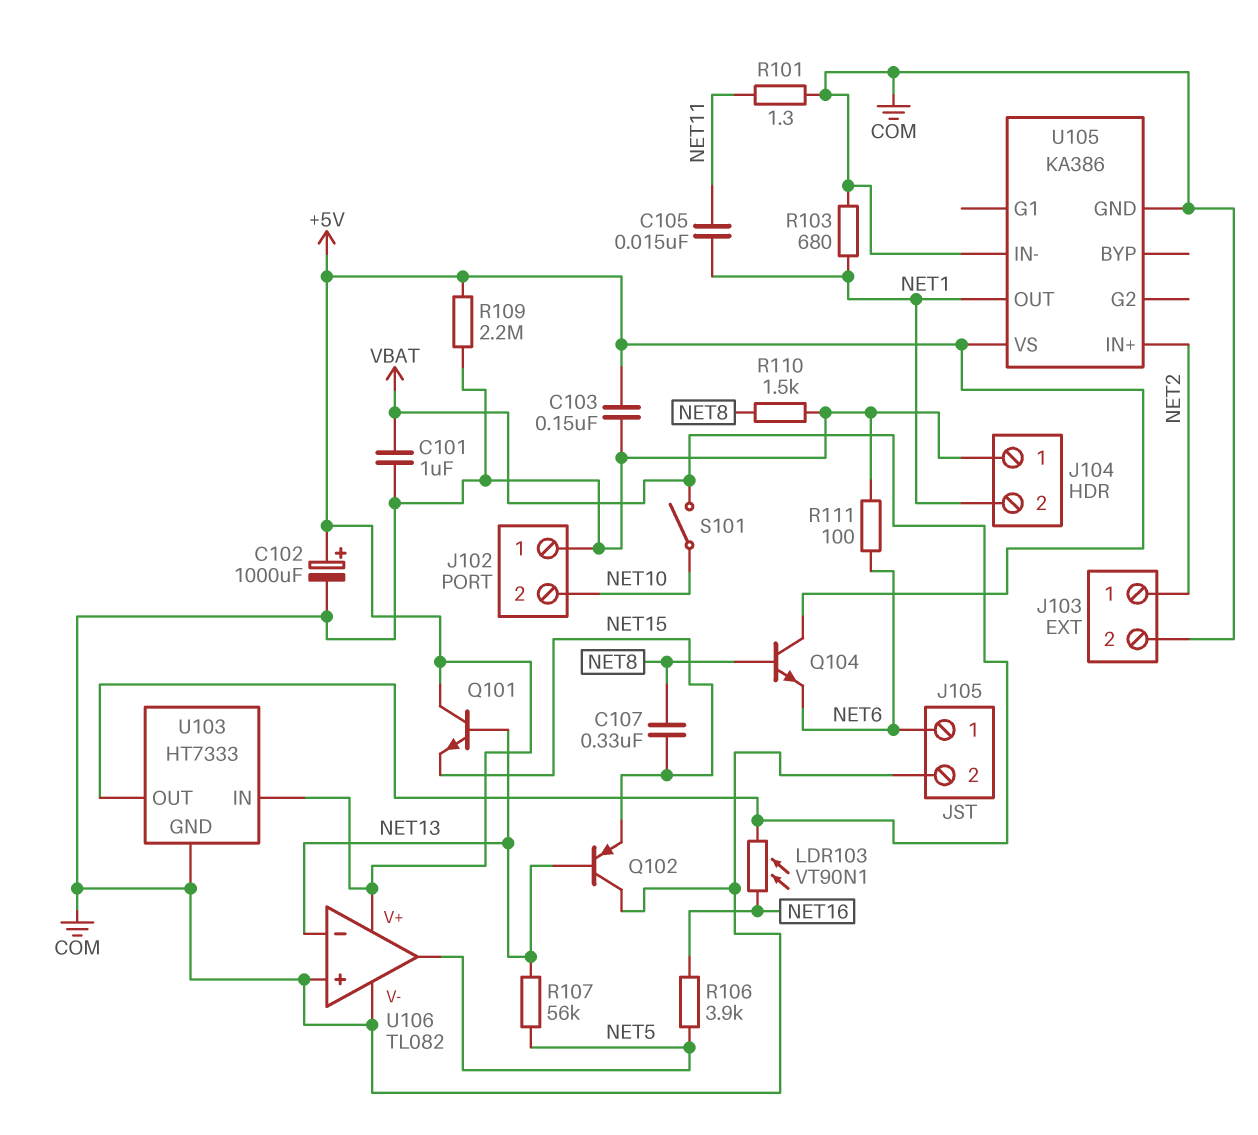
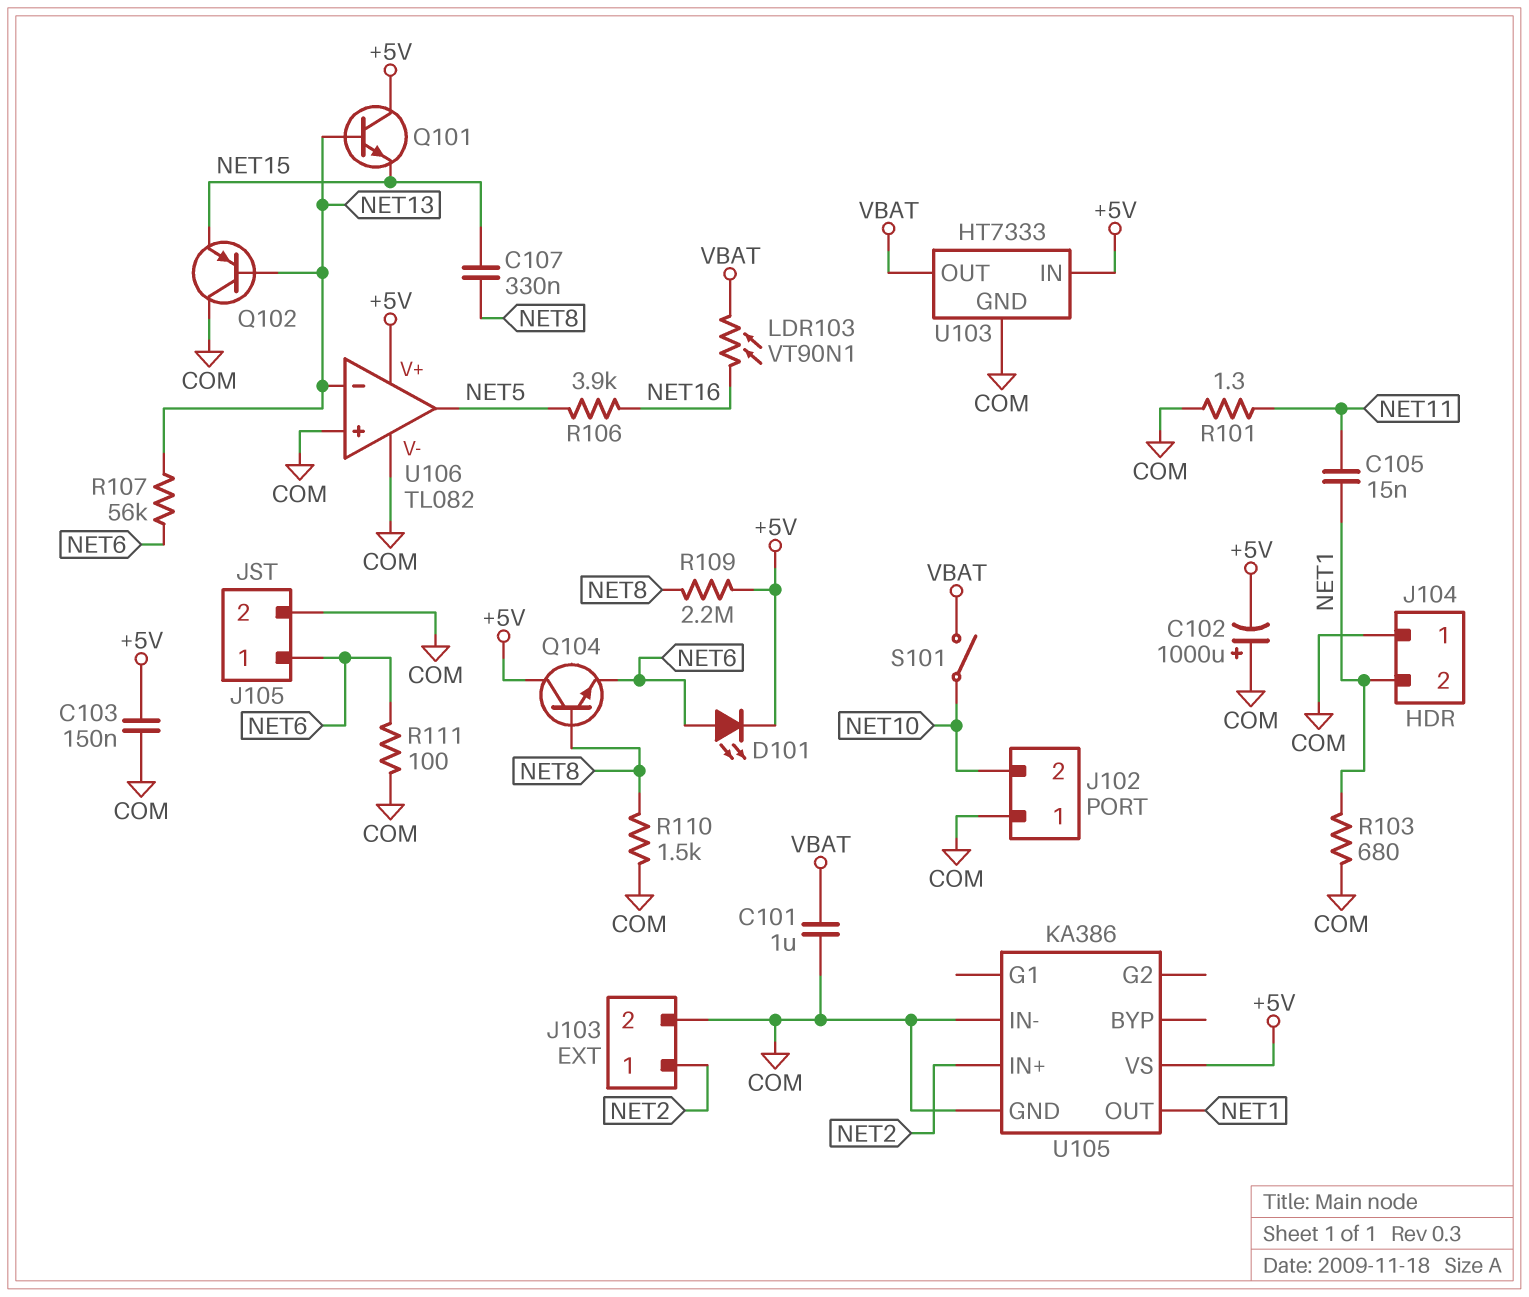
C102: 1000uF (plus +5V, minus COM) -> 1000uF (plus COM, minus +5V)
D101: none -> LED (A NET6, K +5V)
R107: 56k (NET5, NET13) -> 56k (NET6, NET13)
R109: 2.2M (+5V, COM) -> 2.2M (+5V, NET8)

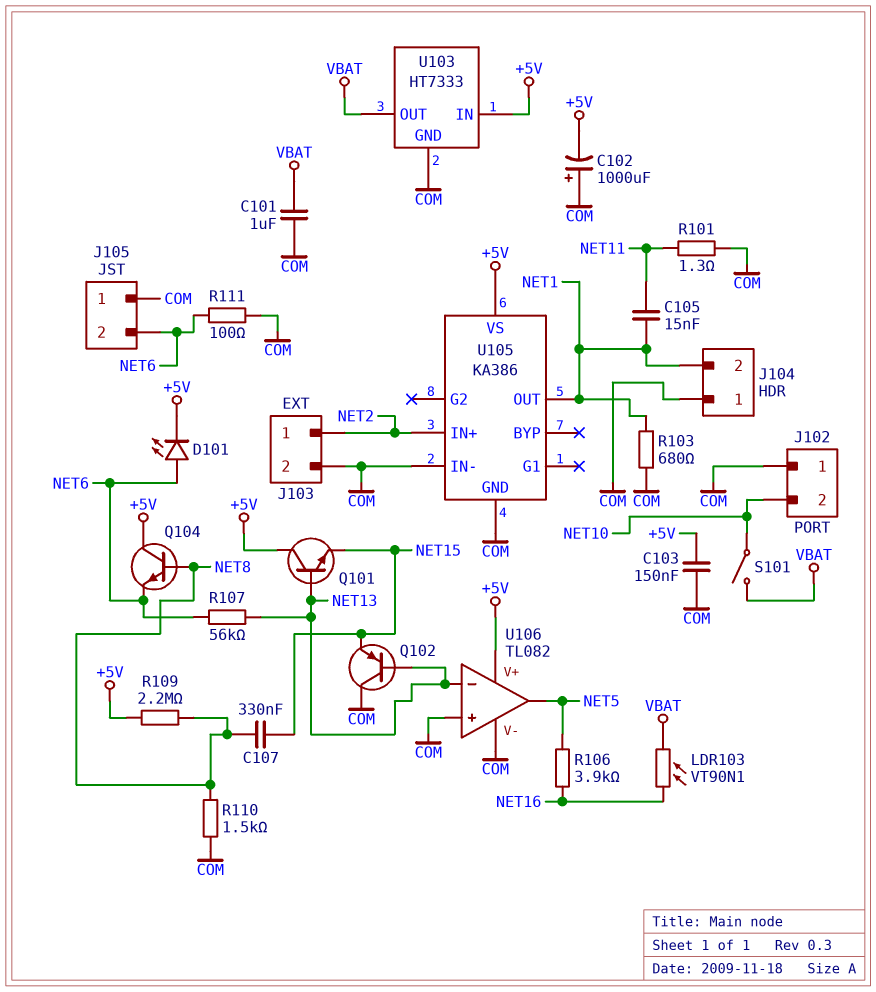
J105 pin 1: NET6 -> COM
J105 pin 2: COM -> NET6

